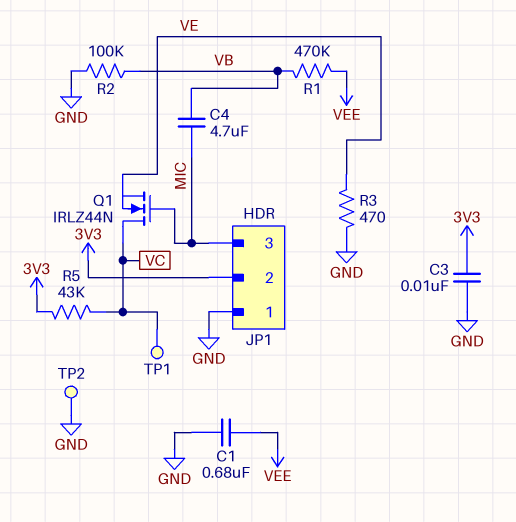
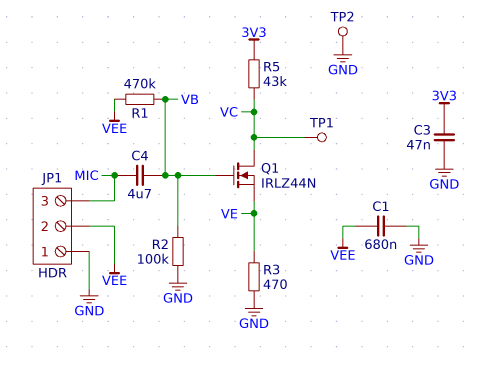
C3: 10nF (3V3, GND) -> 47nF (3V3, GND)
JP1 pin 2: 3V3 -> VEE
Q1: NMOS IRLZ44N (G MIC, D VC, S VE) -> NMOS IRLZ44N (G VB, D VC, S VE)

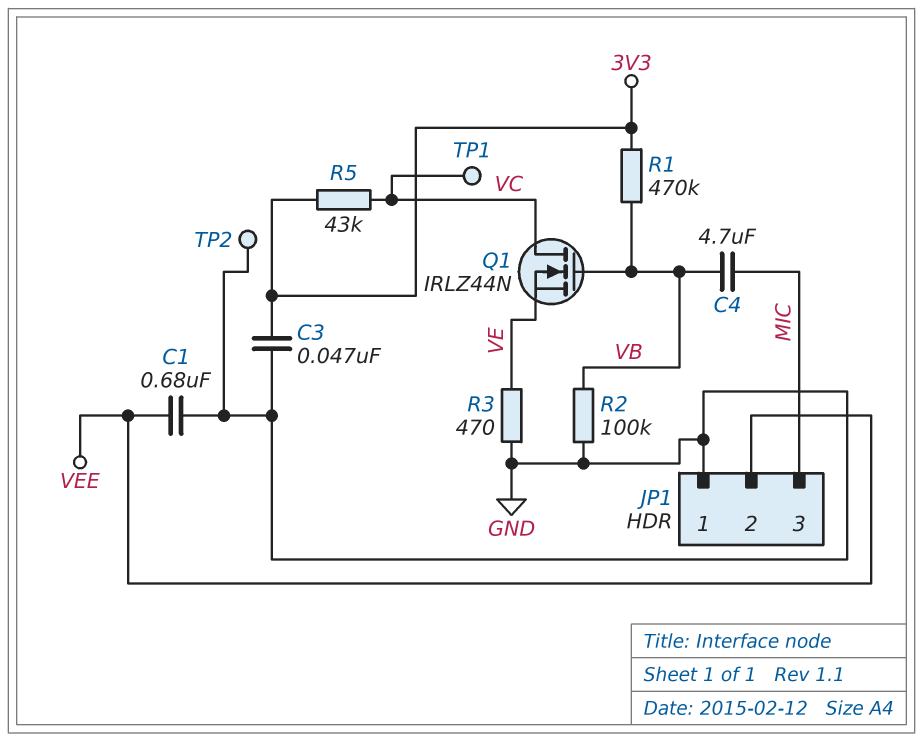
R1: 470k (VB, VEE) -> 470k (3V3, VB)

